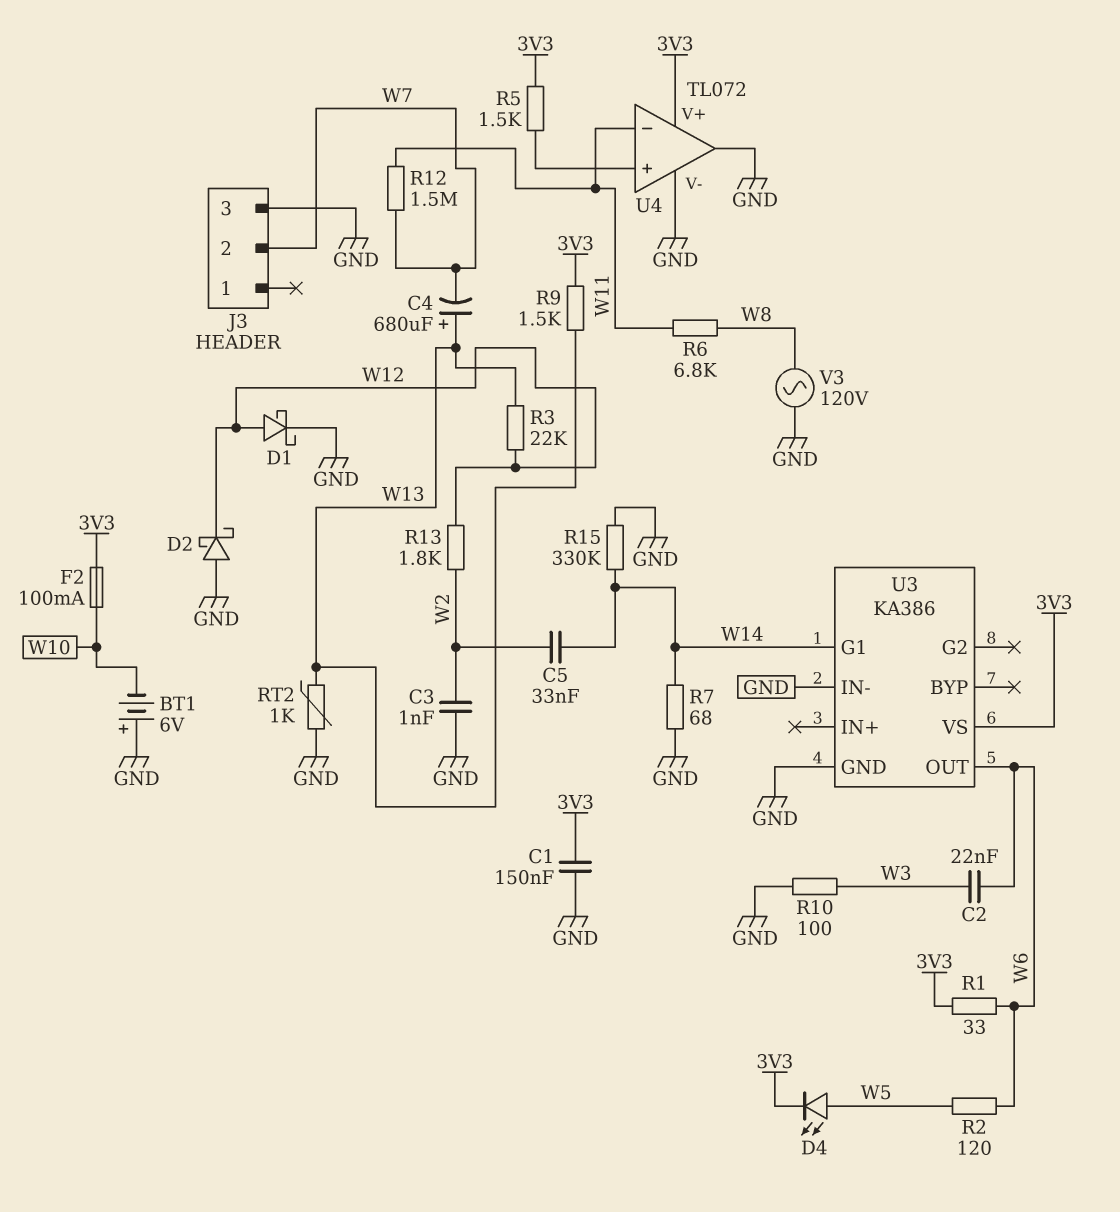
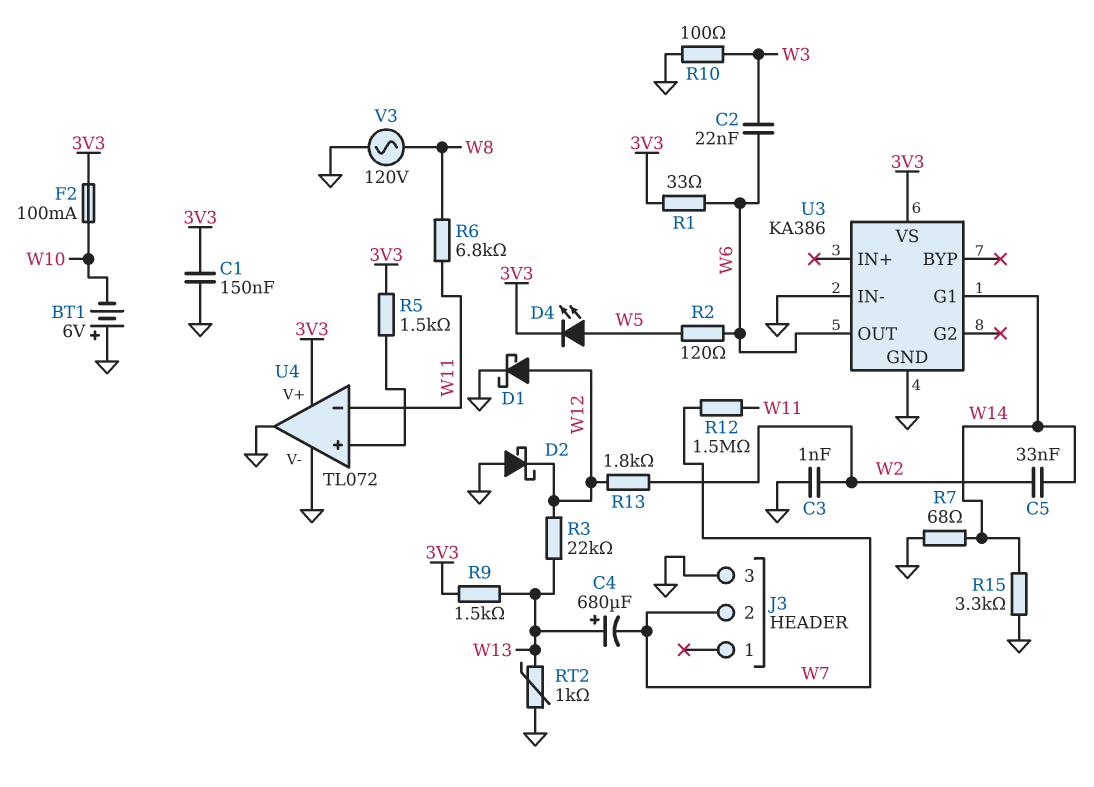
R15: 330k (GND, W14) -> 3.3k (GND, W14)

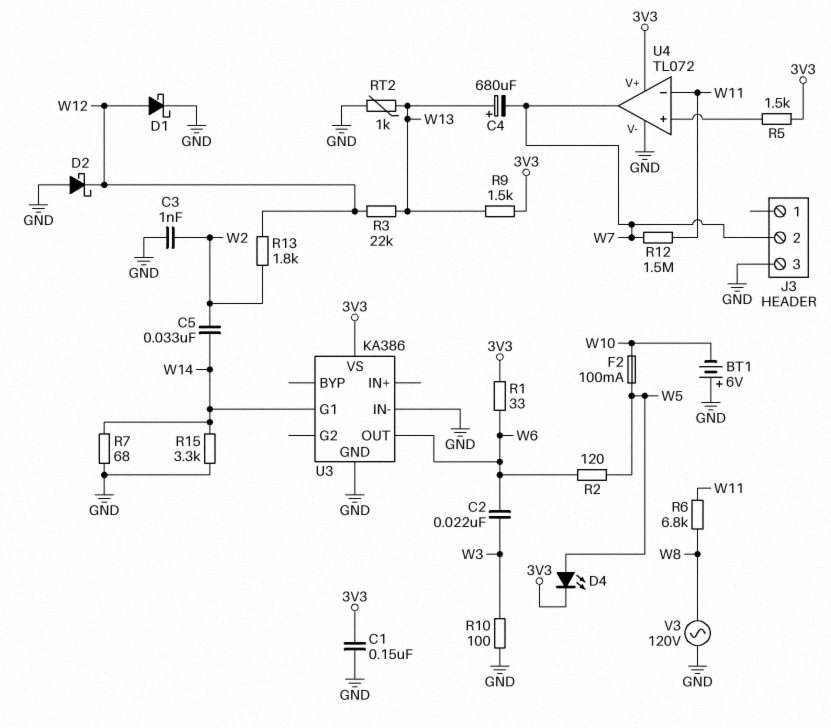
F2: 100mA (3V3, W10) -> 100mA (W5, W10)
U4 pin out: GND -> W7

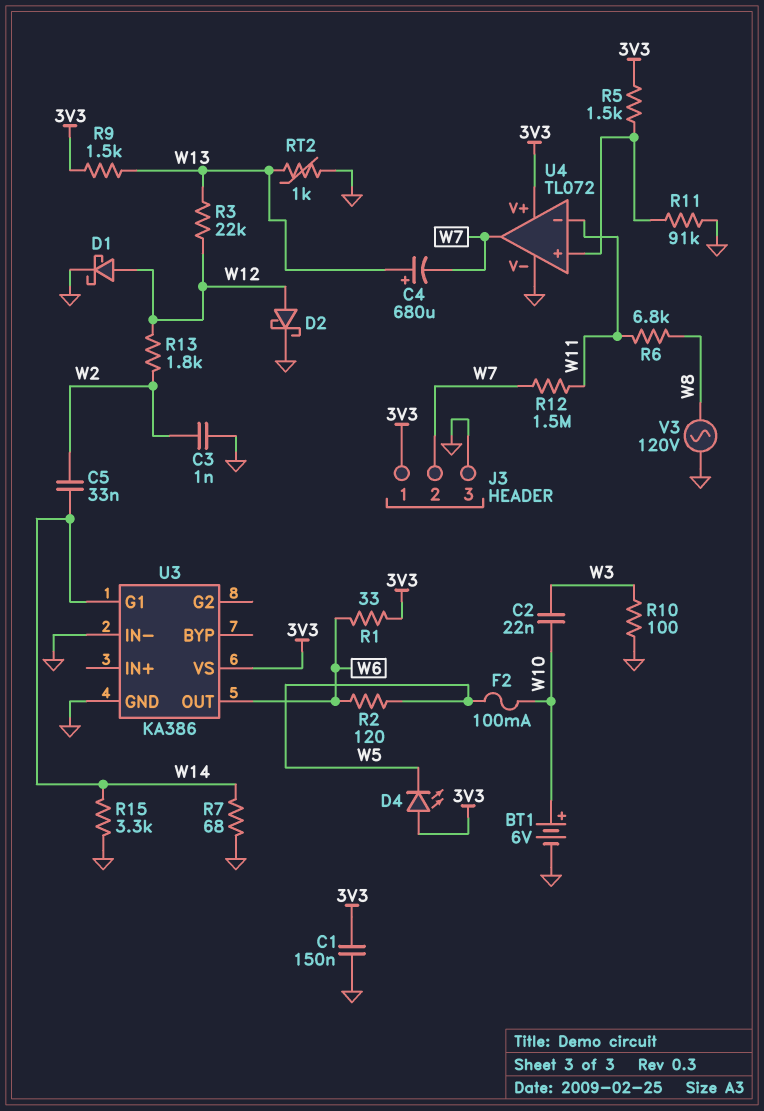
BT1: 6V (plus GND, minus W10) -> 6V (plus W10, minus GND)
C2: 22nF (W3, W6) -> 22nF (W3, W10)
D2: schottky (A GND, K W12) -> schottky (A W12, K GND)
D4: LED (A W5, K 3V3) -> LED (A 3V3, K W5)
J3 pin 1: none -> 3V3
R11: none -> 91k (GND, U4/in+)

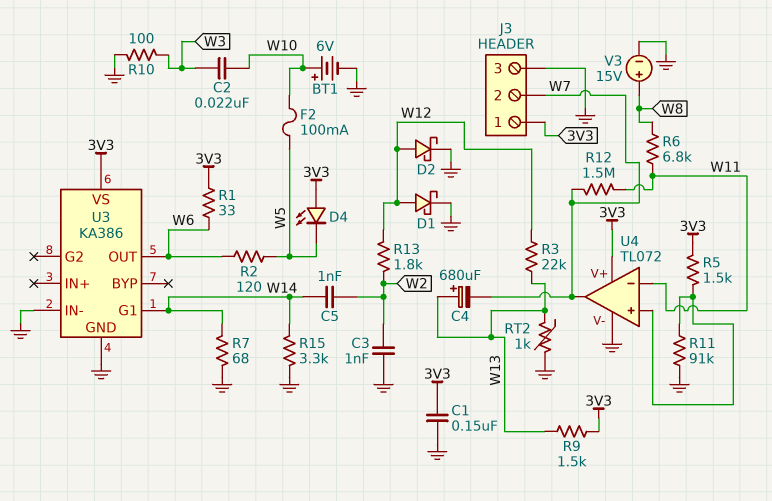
C5: 33nF (W2, W14) -> 1nF (W2, W14)
V3: AC 120V (GND, W8) -> 15V (plus W8, minus GND)

